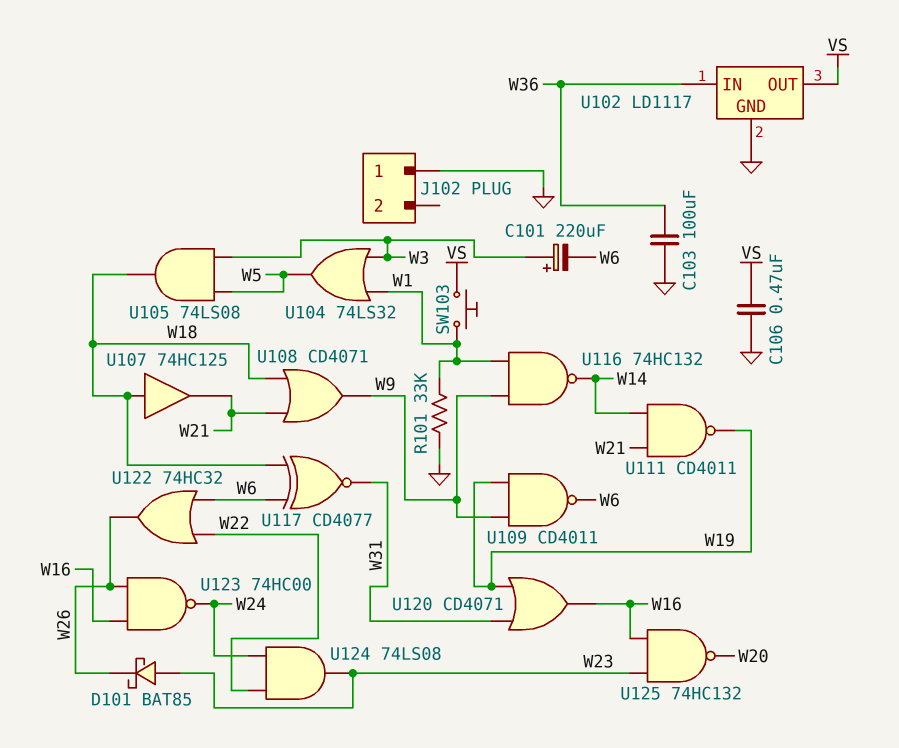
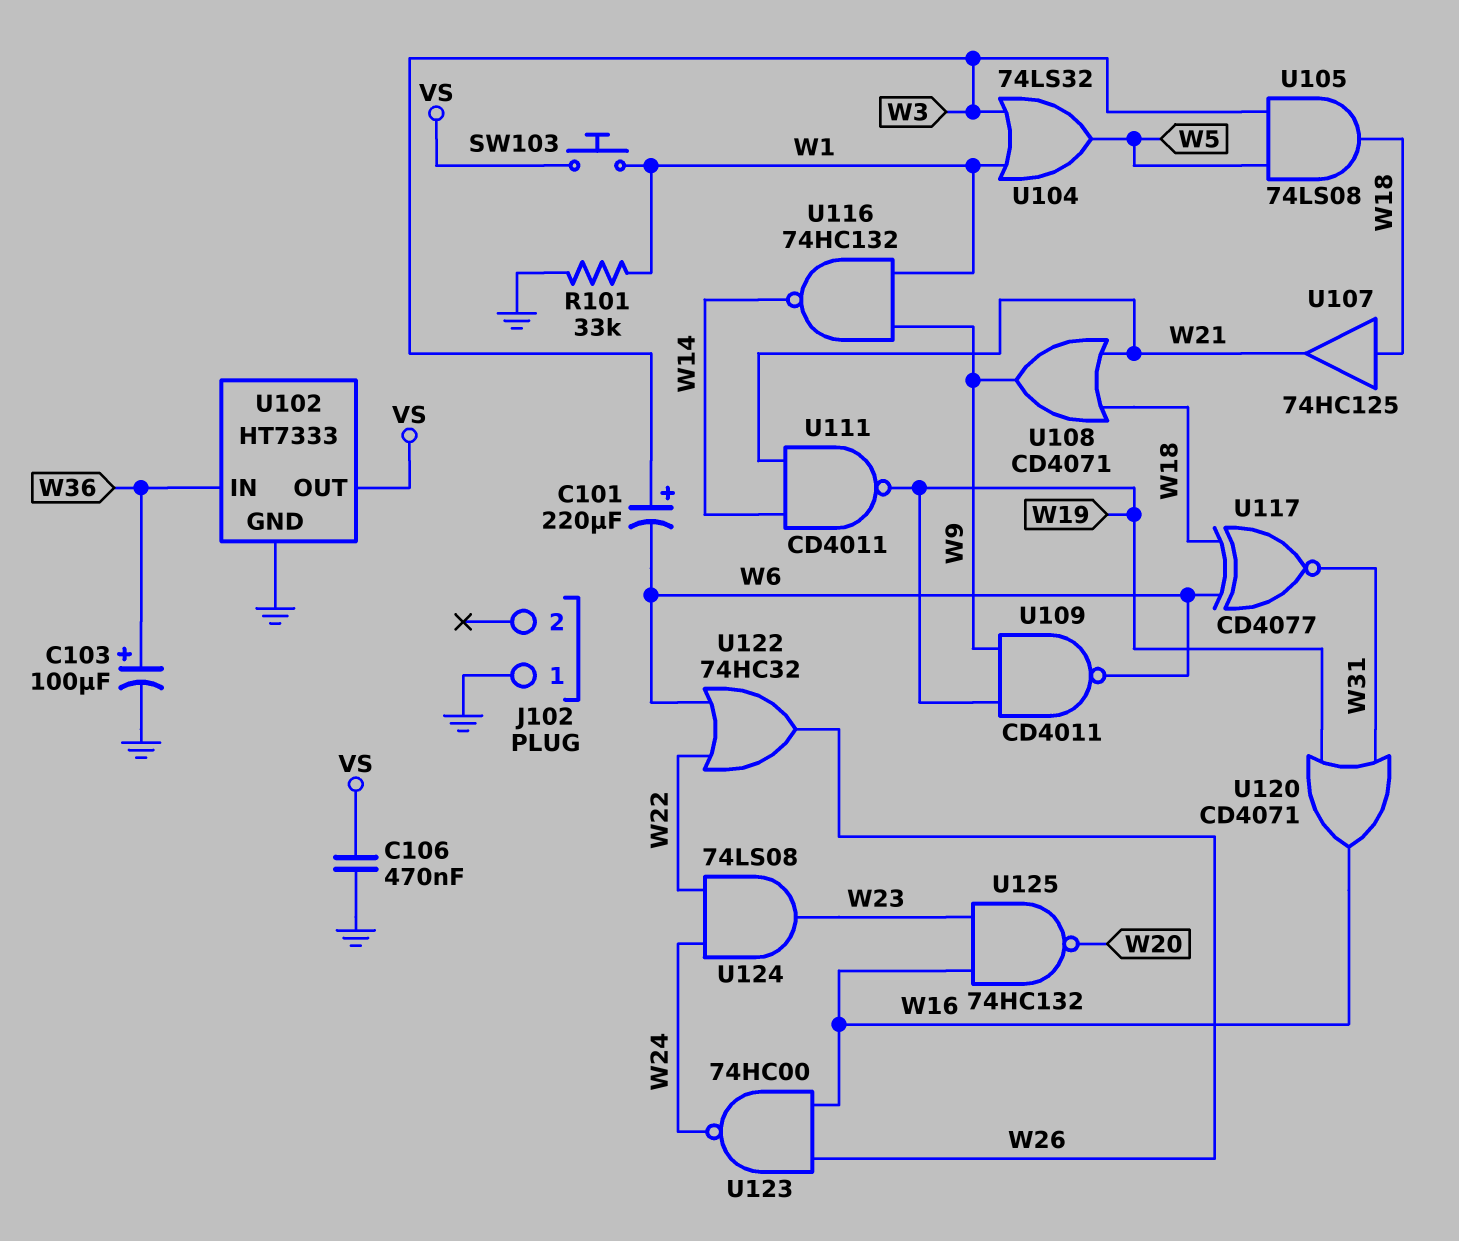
C103: 100uF (GND, W36) -> 100uF (plus W36, minus GND)
D101: schottky BAT85 (A W23, K W26) -> none
U102: LD1117 -> HT7333

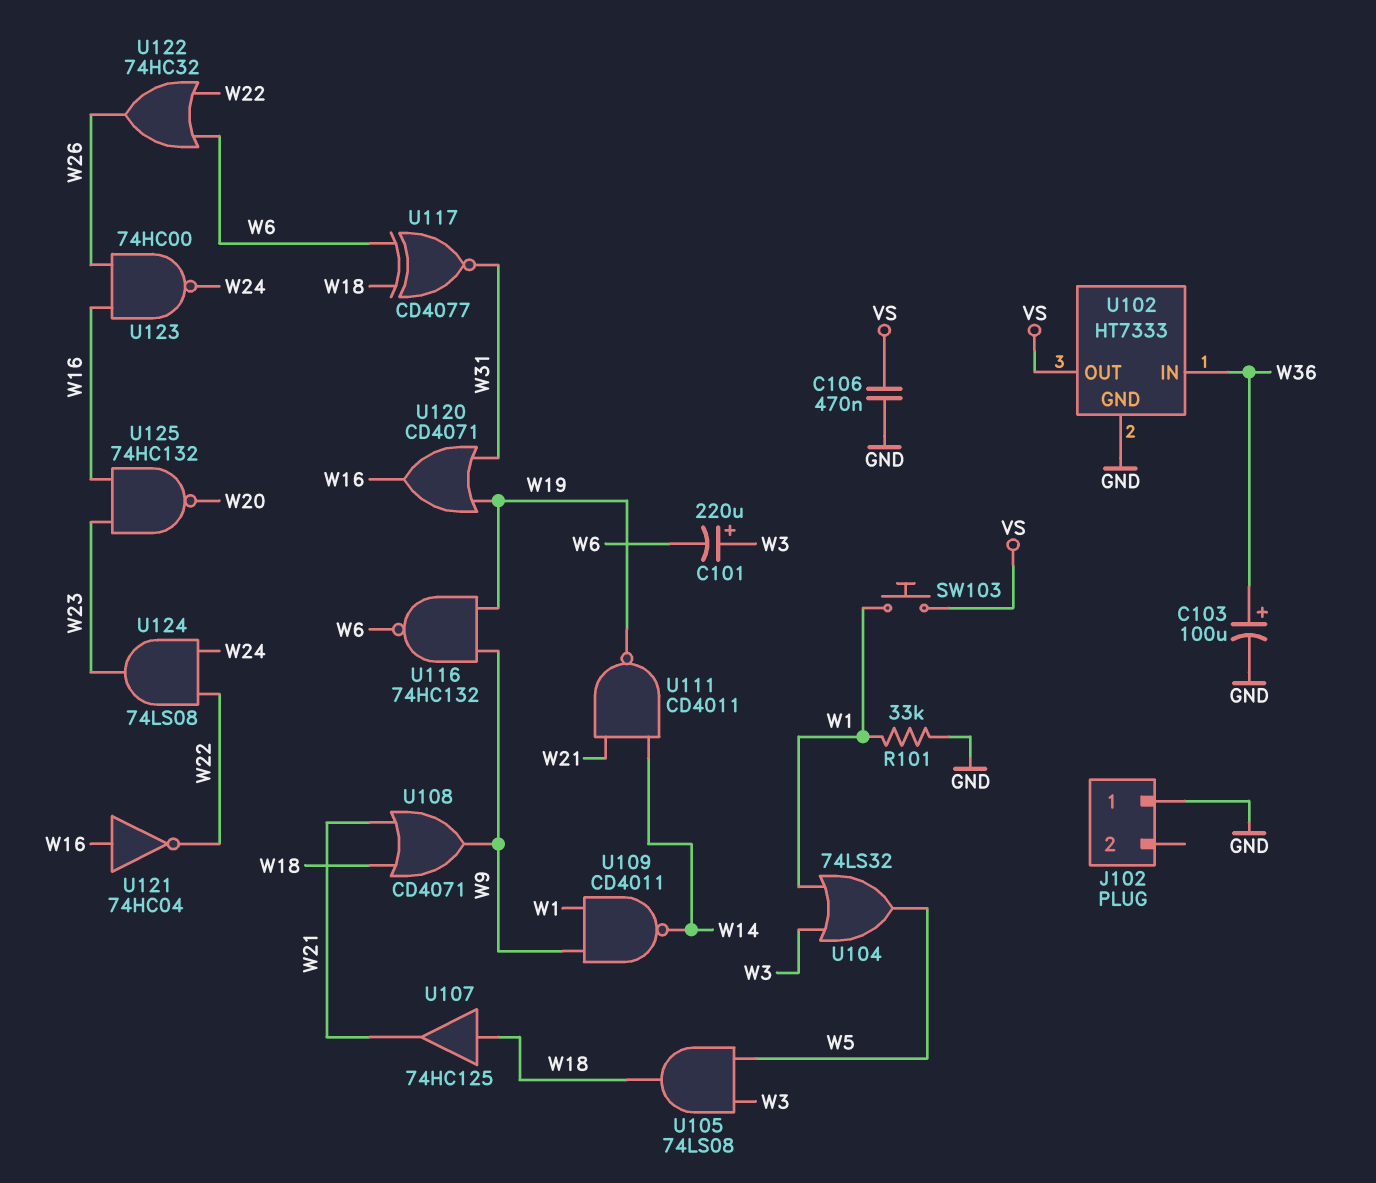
U109: NAND CD4011 (in W9, in W19, out W6) -> NAND CD4011 (in W1, in W9, out W14)
U116: NAND 74HC132 (in W1, in W9, out W14) -> NAND 74HC132 (in W9, in W19, out W6)
U121: none -> NOT 74HC04 (in W16, out W22)

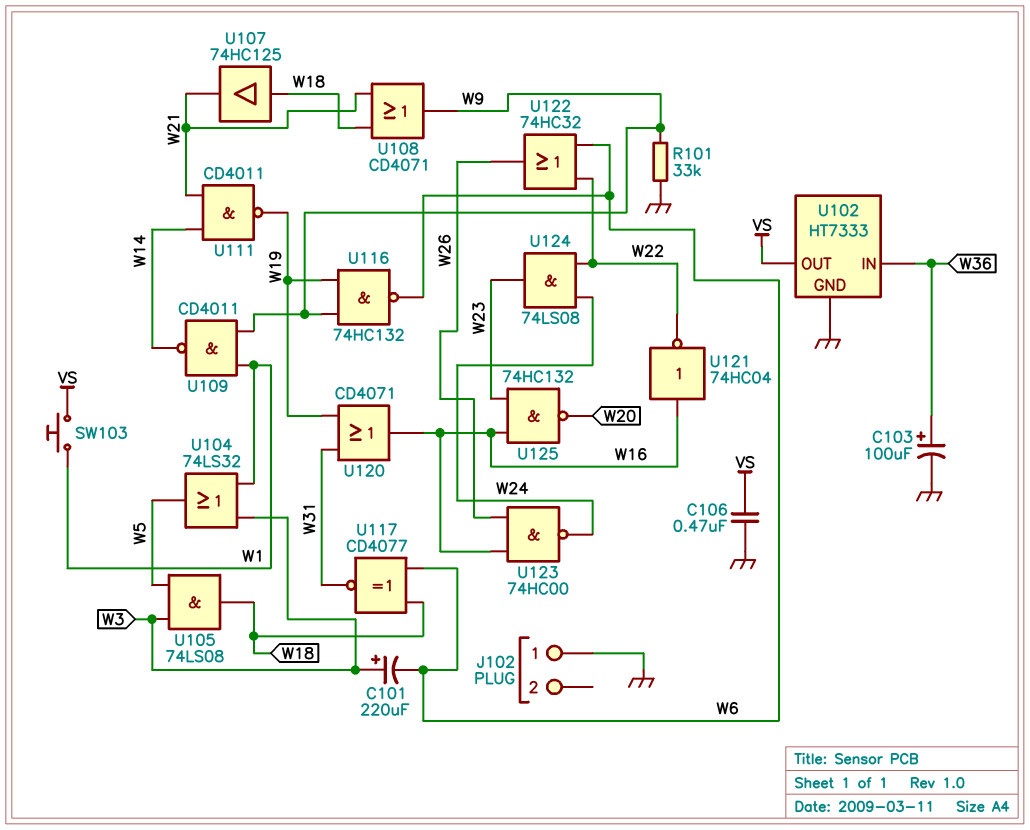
R101: 33k (GND, W1) -> 33k (GND, W9)

